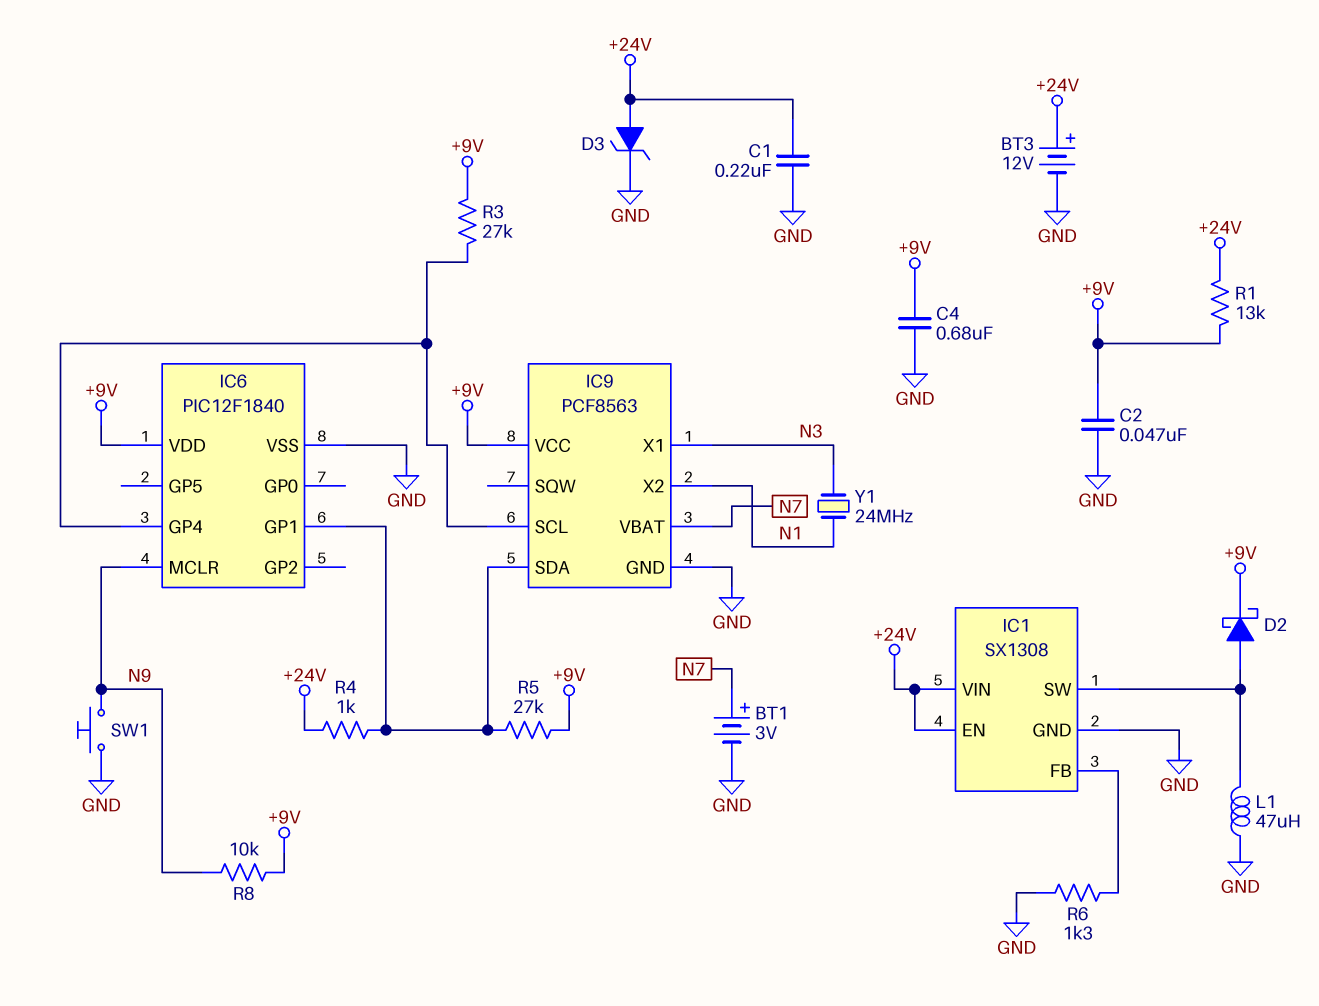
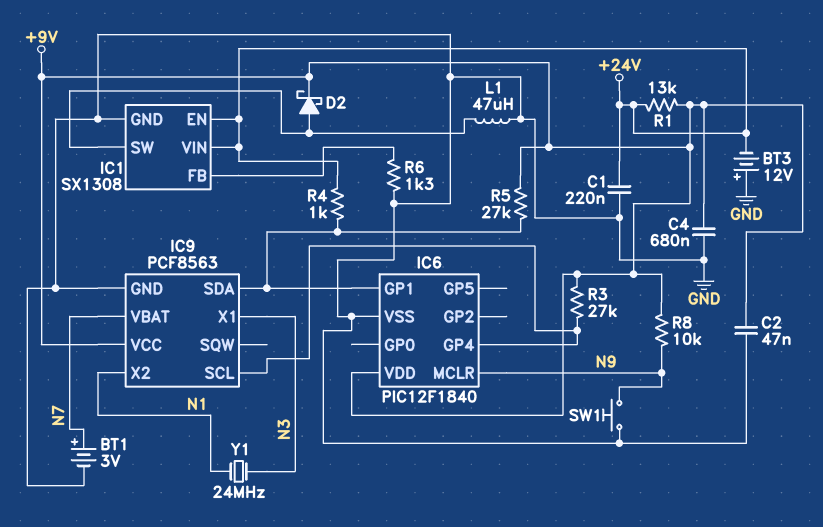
BT3: 12V (plus +24V, minus GND) -> 12V (plus GND, minus +24V)
D3: zener (A +24V, K GND) -> none

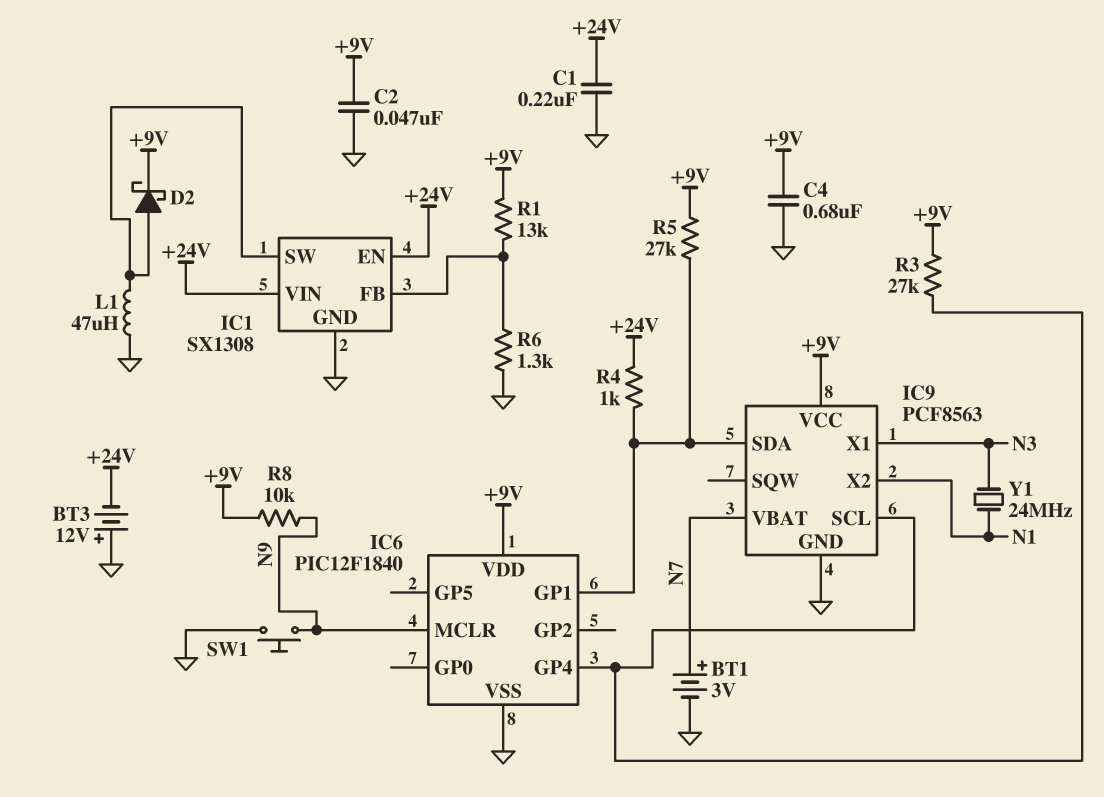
R1: 13k (+9V, +24V) -> 13k (+9V, IC1/FB)

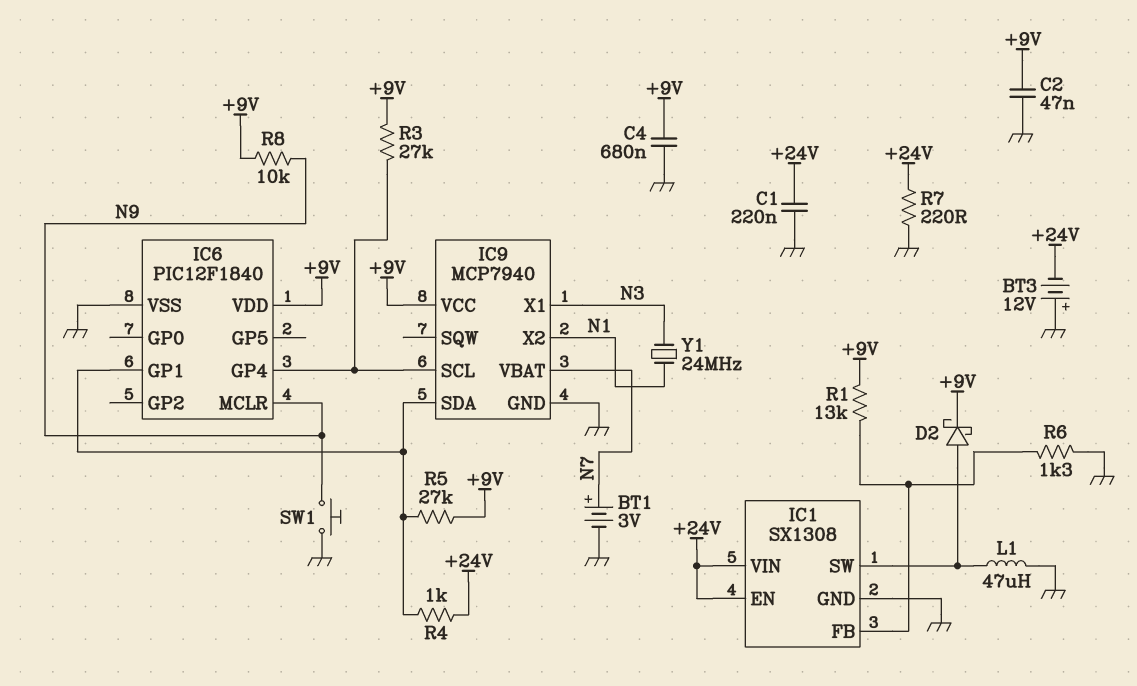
IC9: PCF8563 -> MCP7940
R7: none -> 220 (+24V, GND)

